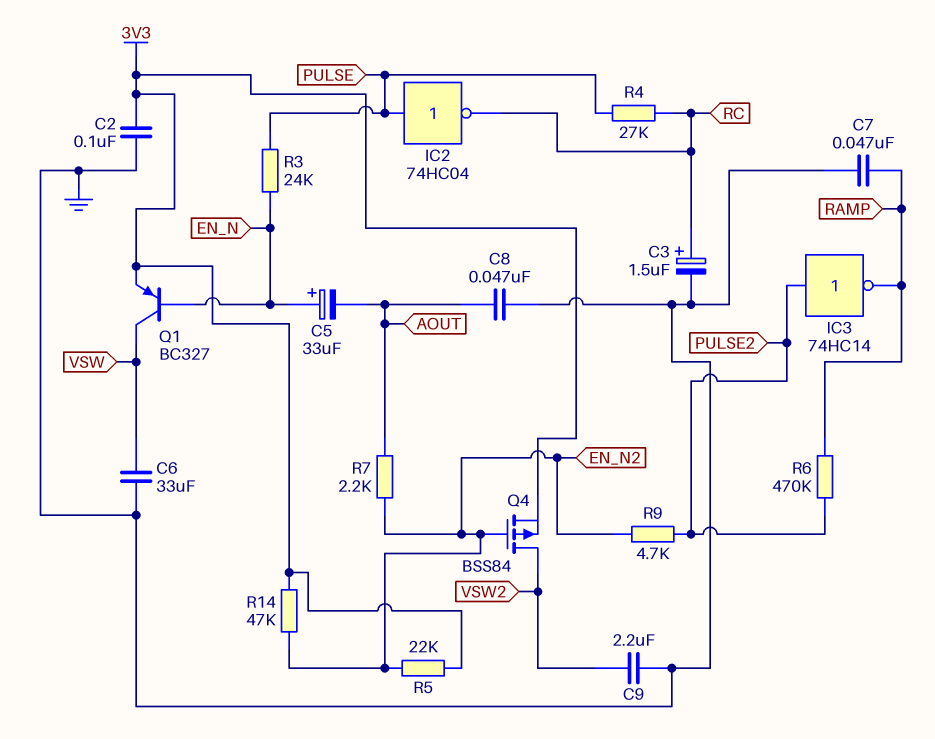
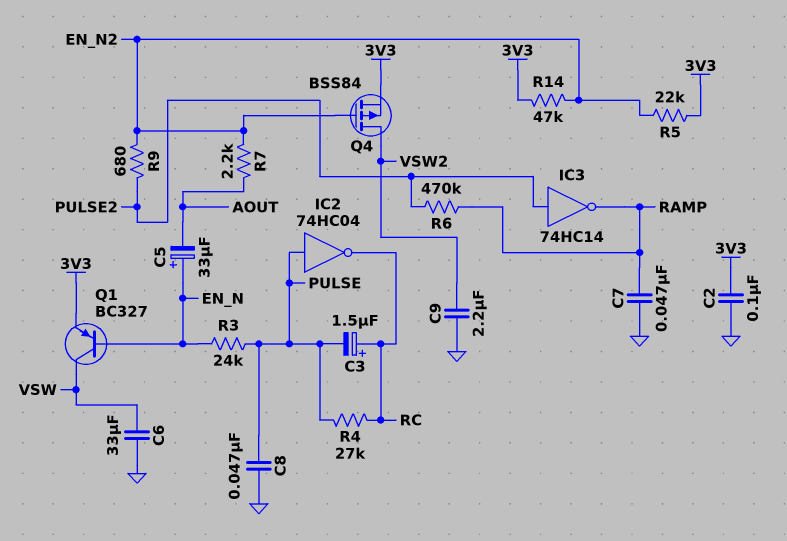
C3: 1.5uF (plus RC, minus GND) -> 1.5uF (plus RC, minus PULSE)
C8: 47nF (AOUT, GND) -> 47nF (GND, PULSE)
R9: 4.7k (EN_N2, PULSE2) -> 680 (EN_N2, PULSE2)

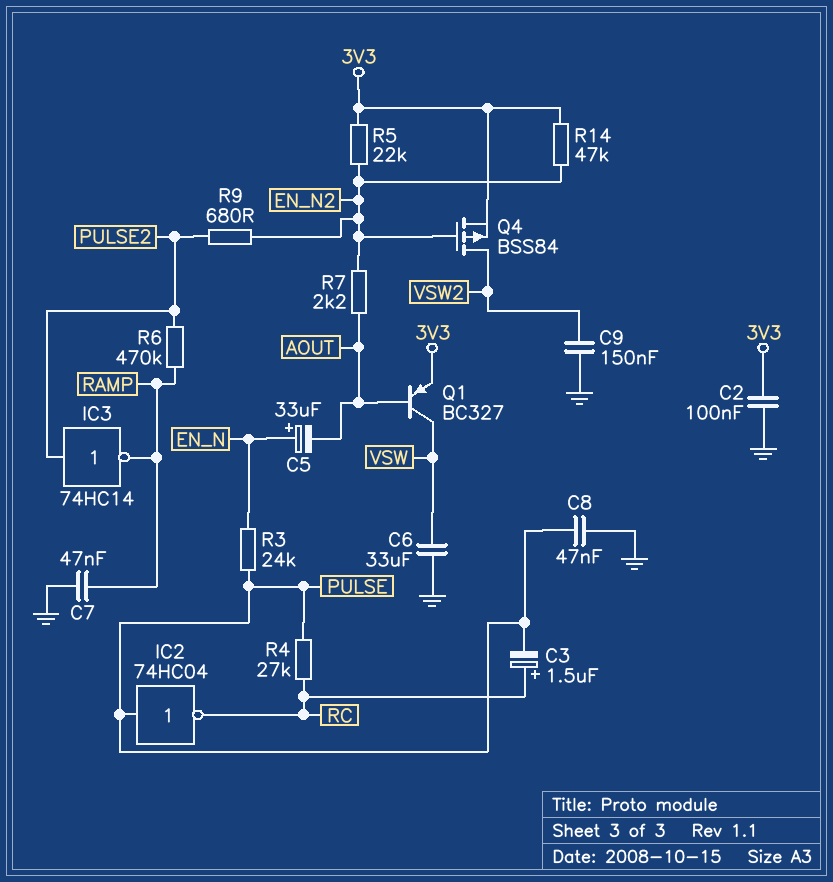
C9: 2.2uF (GND, VSW2) -> 150nF (GND, VSW2)
Q1: PNP BC327 (B EN_N, C VSW, E 3V3) -> PNP BC327 (B AOUT, C VSW, E 3V3)

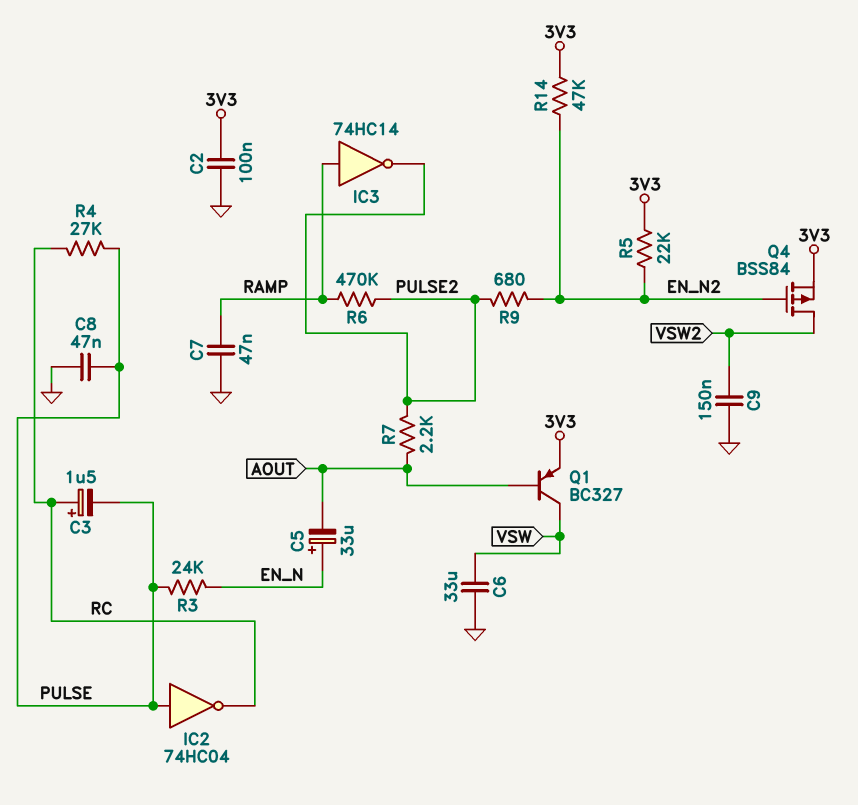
IC3: NOT 74HC14 (in PULSE2, out RAMP) -> NOT 74HC14 (in RAMP, out PULSE2)
R7: 2.2k (AOUT, EN_N2) -> 2.2k (AOUT, PULSE2)

